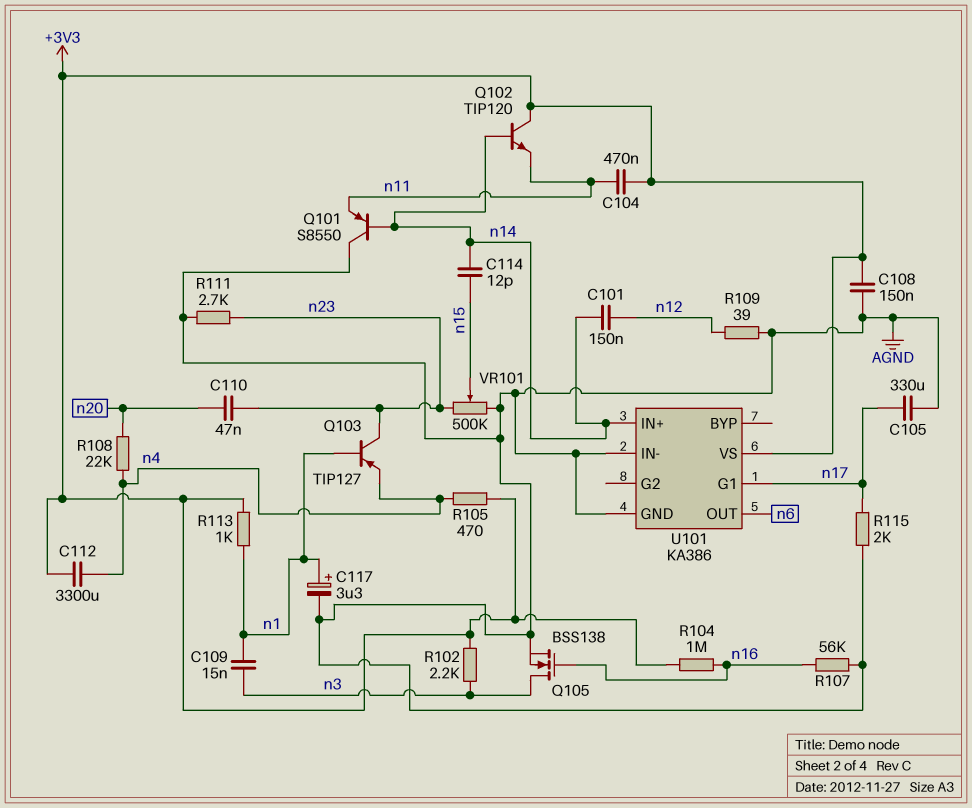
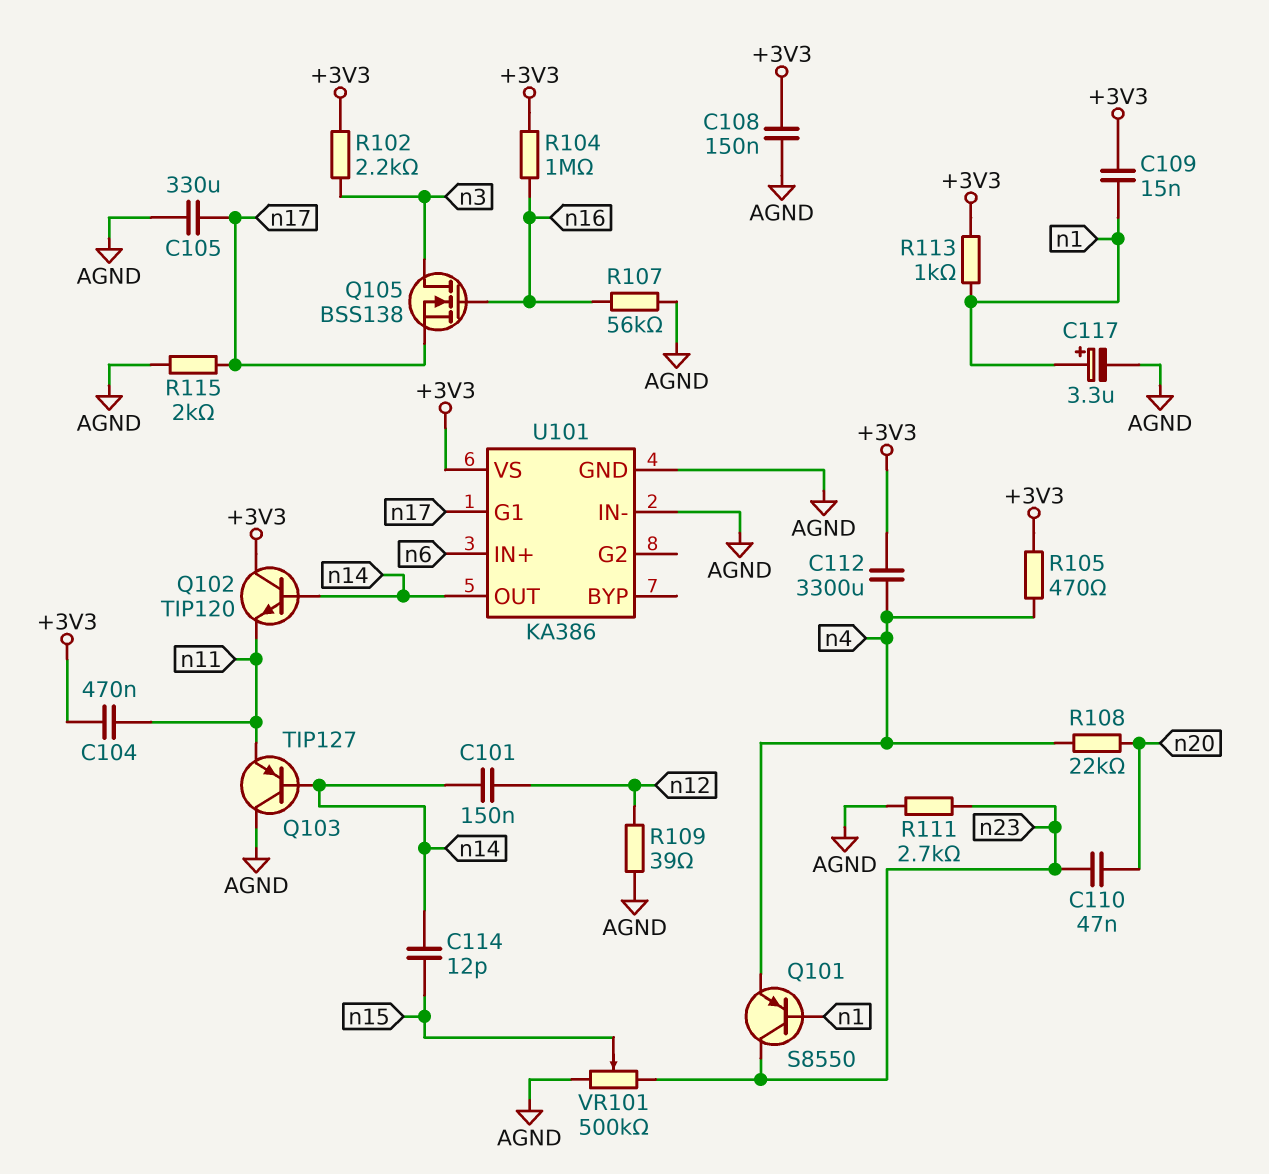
C109: 15nF (n1, n3) -> 15nF (+3V3, n1)
Q101: PNP S8550 (B n14, C AGND, E n11) -> PNP S8550 (B n1, C n23, E n4)
Q103: PNP TIP127 (B n1, C n23, E n4) -> PNP TIP127 (B n14, C AGND, E n11)
Q105: NMOS BSS138 (G n16, D n3, S AGND) -> NMOS BSS138 (G n16, D n3, S n17)
U101 pin IN+: n14 -> n6
U101 pin OUT: n6 -> n14

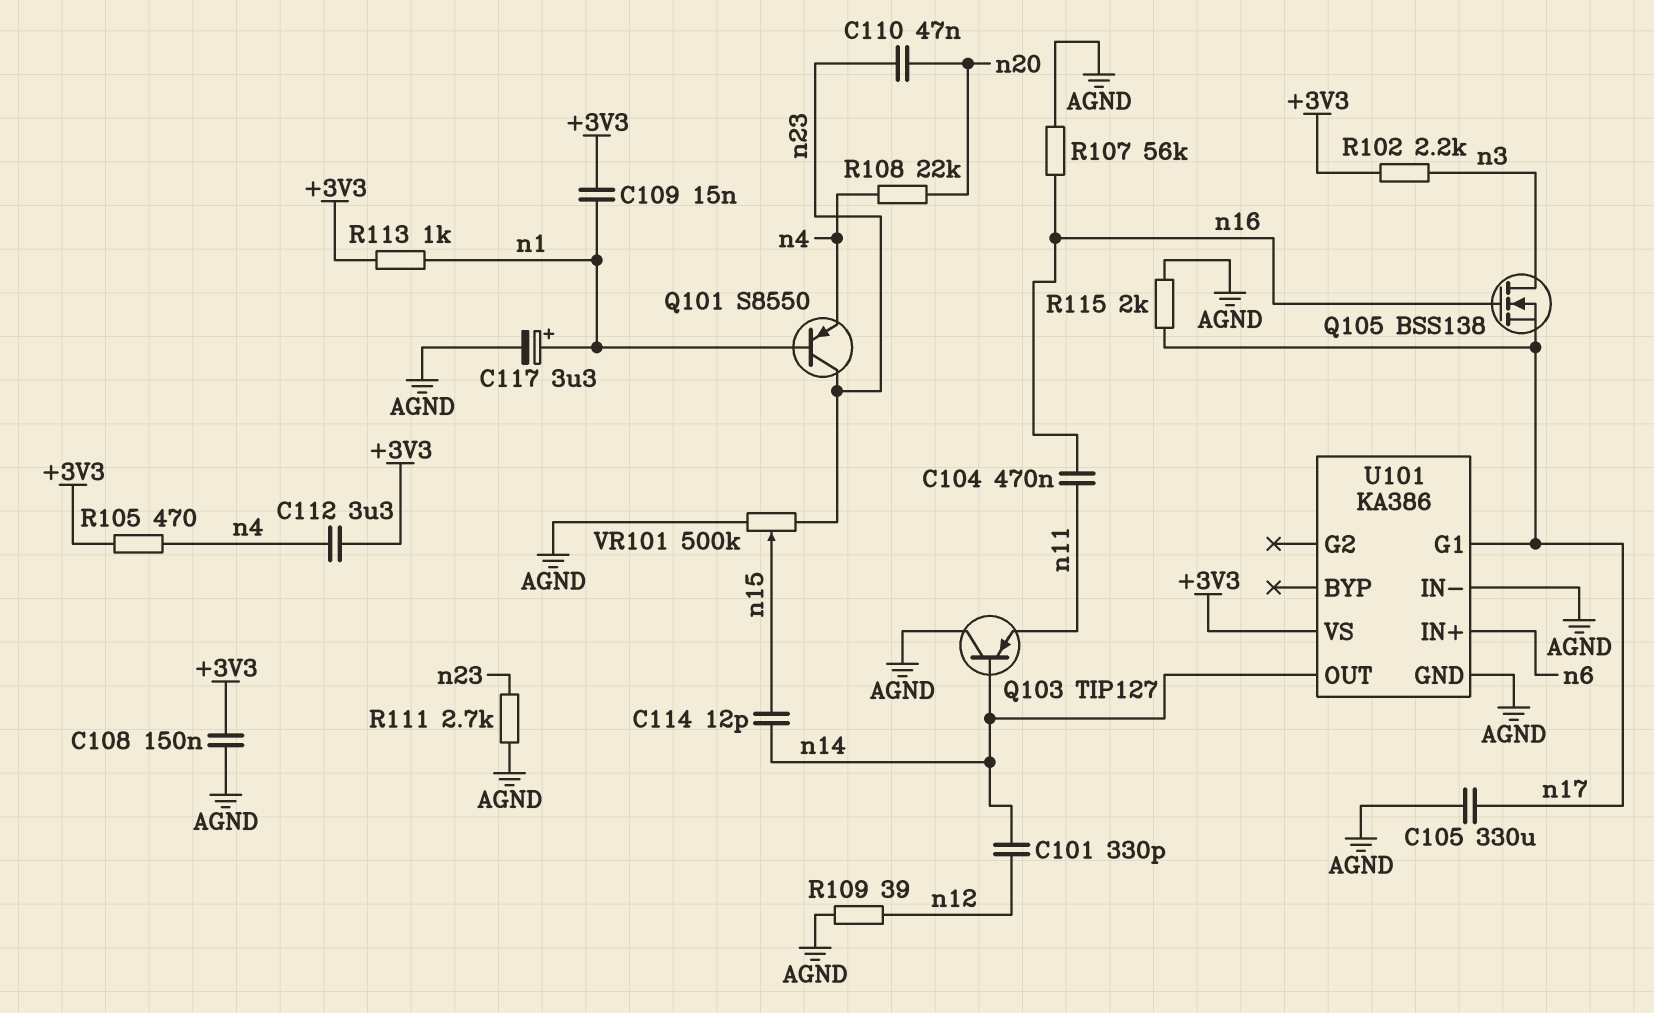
C101: 150nF (n12, n14) -> 330pF (n12, n14)
C104: 470nF (+3V3, n11) -> 470nF (n11, n16)
C112: 3300uF (+3V3, n4) -> 3.3uF (+3V3, n4)
Q102: NPN TIP120 (B n14, C +3V3, E n11) -> none
R104: 1M (+3V3, n16) -> none

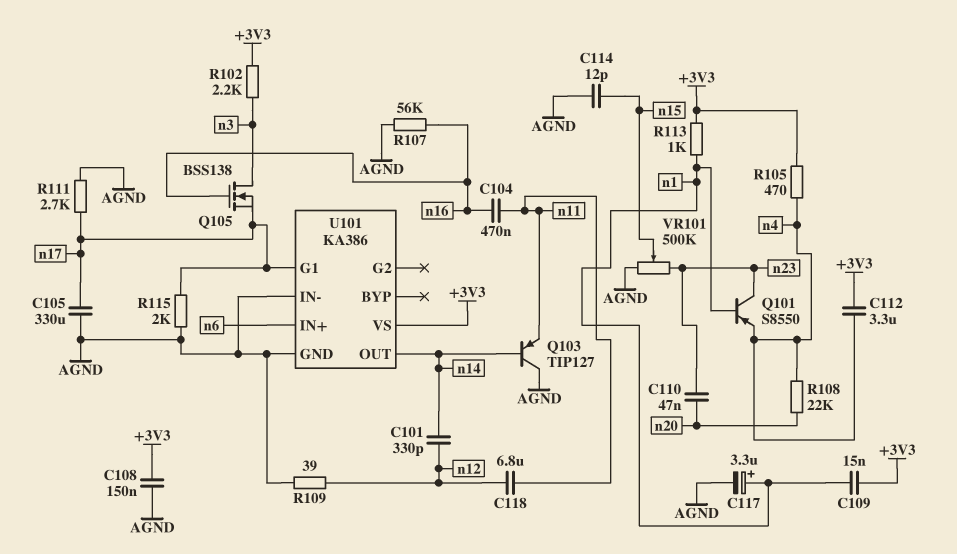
C114: 12pF (n14, n15) -> 12pF (AGND, n15)
C118: none -> 6.8uF (n11, n12)
R111: 2.7k (AGND, n23) -> 2.7k (AGND, n17)

